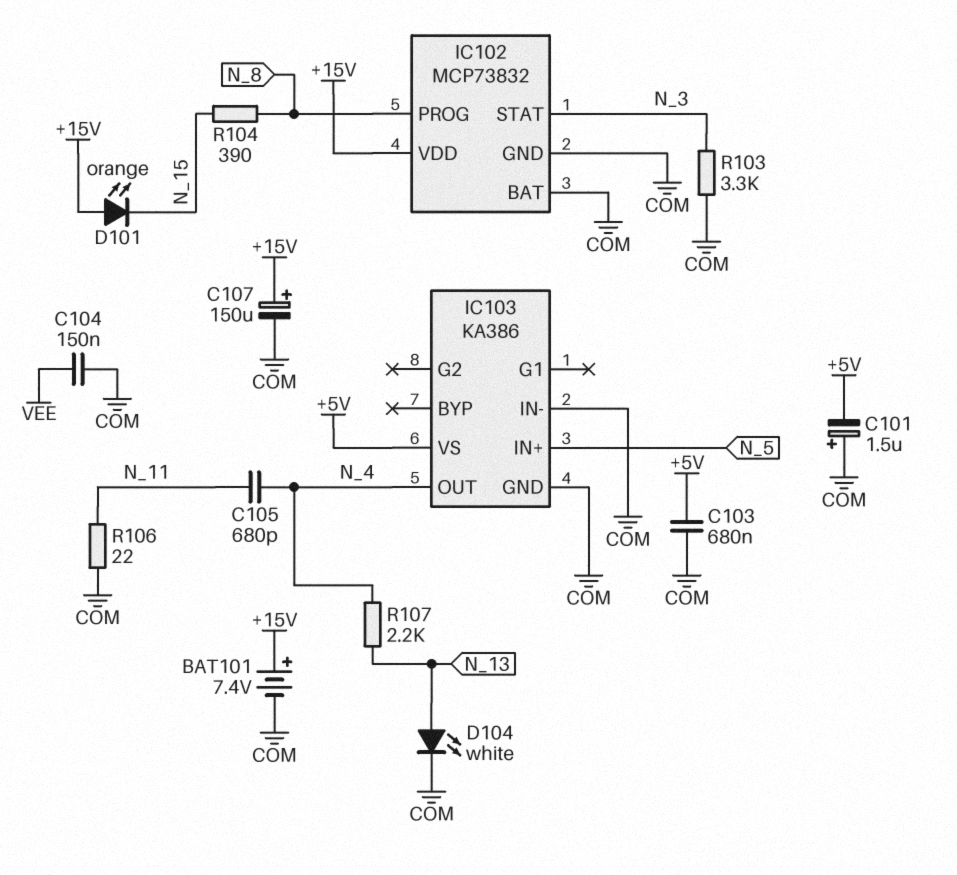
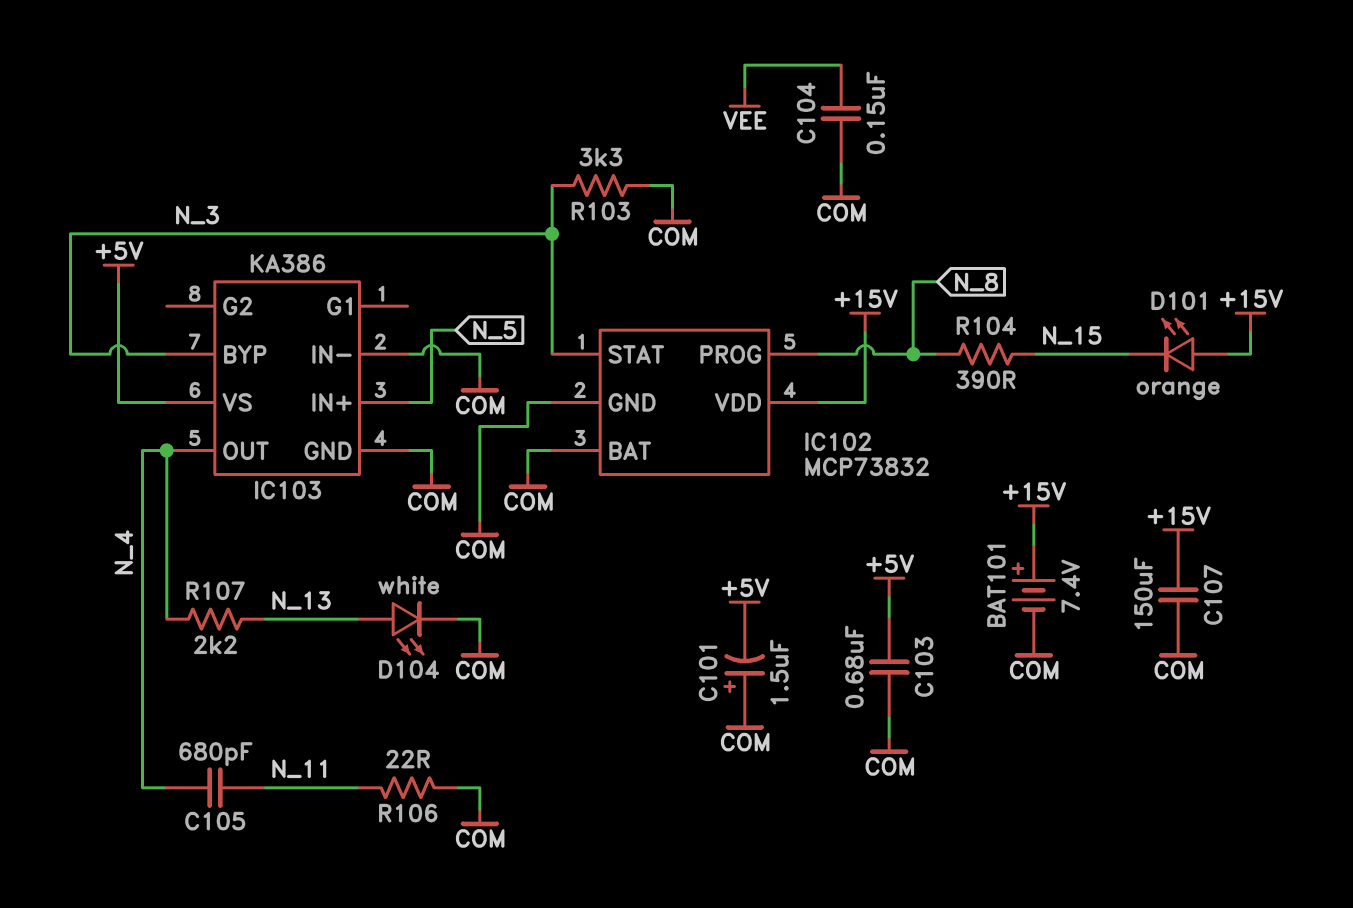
C107: 150uF (plus +15V, minus COM) -> 150uF (+15V, COM)
IC103 pin BYP: none -> N_3

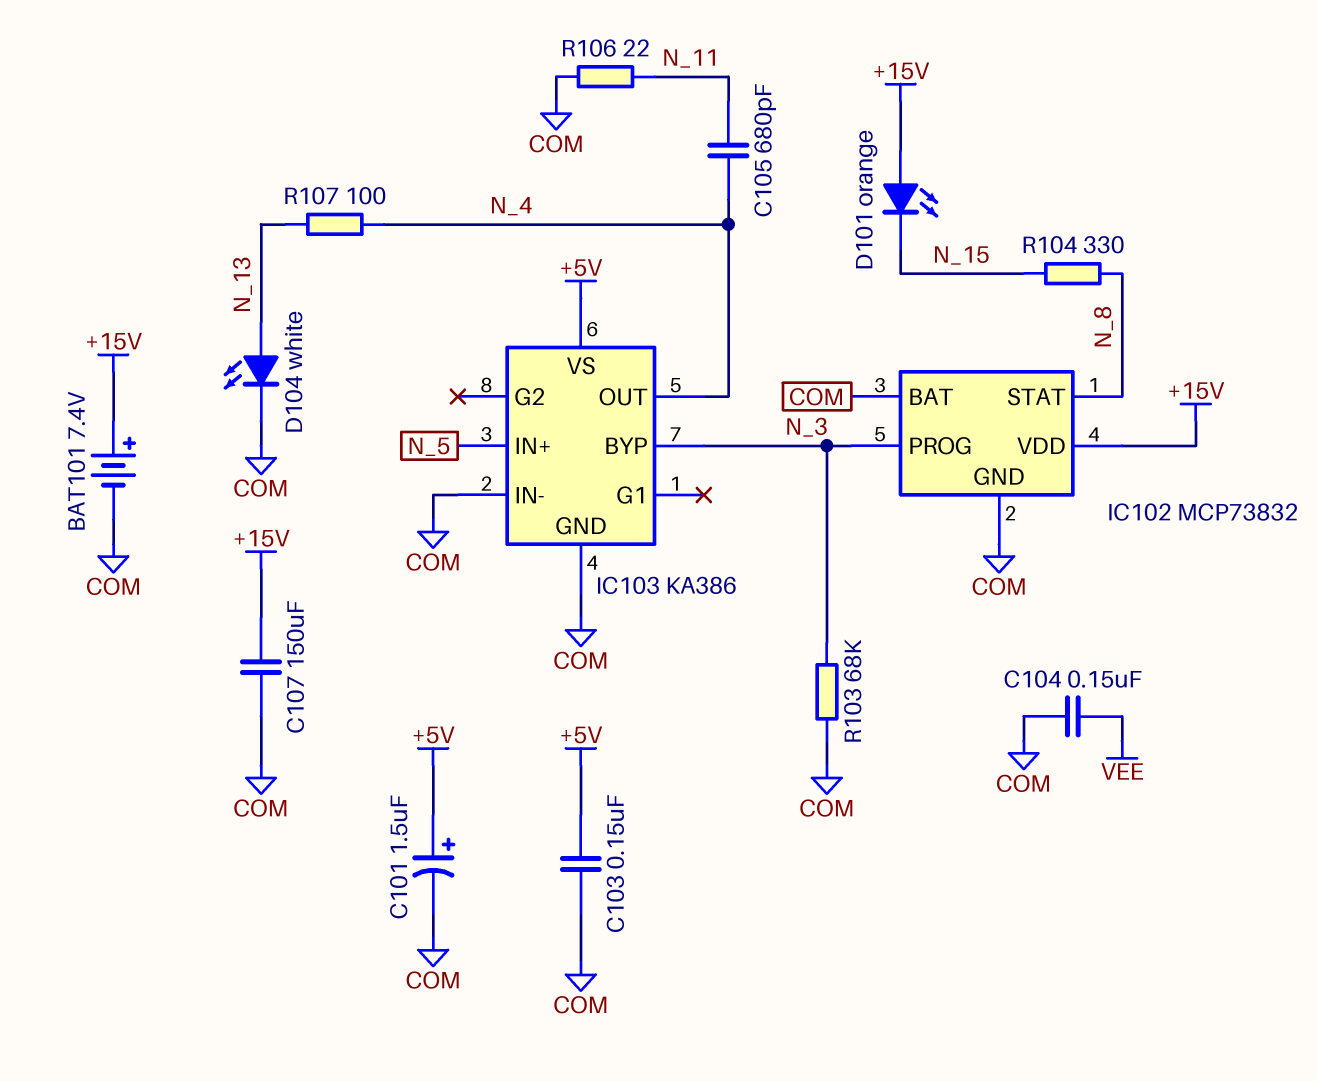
C101: 1.5uF (plus COM, minus +5V) -> 1.5uF (plus +5V, minus COM)
C103: 680nF (+5V, COM) -> 150nF (+5V, COM)
IC102 pin PROG: N_8 -> N_3
IC102 pin STAT: N_3 -> N_8
R103: 3.3k (COM, N_3) -> 68k (COM, N_3)
R104: 390 (N_8, N_15) -> 330 (N_8, N_15)
R107: 2.2k (N_4, N_13) -> 100 (N_4, N_13)

